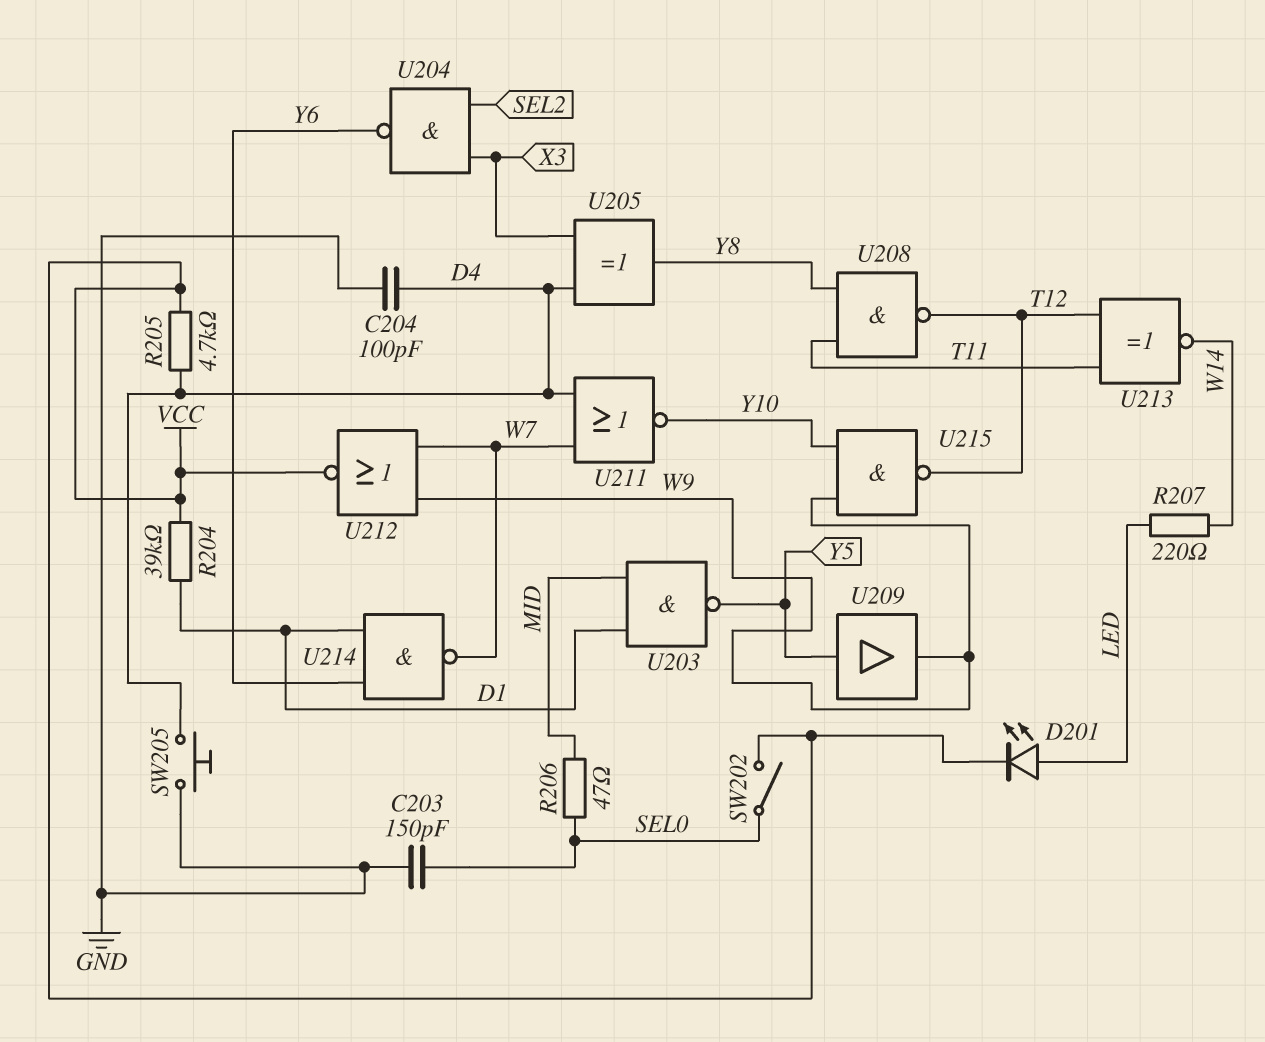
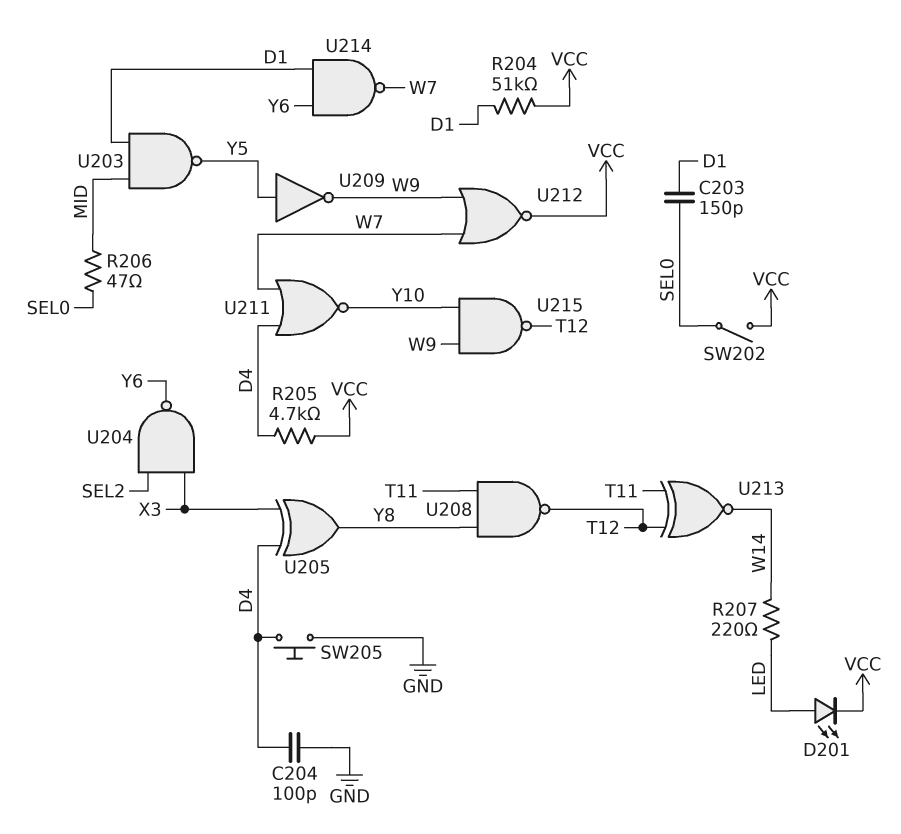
C203: 150pF (GND, SEL0) -> 150pF (D1, SEL0)
R204: 39k (D1, VCC) -> 51k (D1, VCC)
U209: buffer (in Y5, out W9) -> NOT (in Y5, out W9)

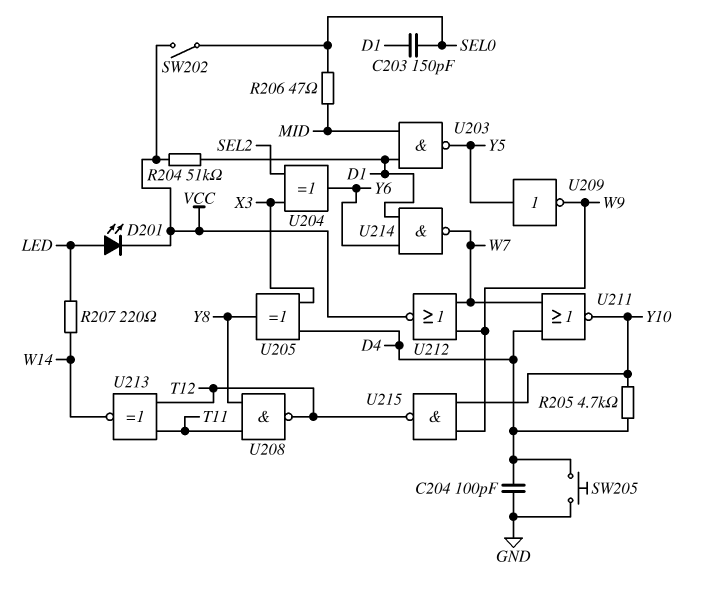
R205: 4.7k (D4, VCC) -> 4.7k (D4, Y10)
U204: NAND (in SEL2, in X3, out Y6) -> XOR (in SEL2, in X3, out Y6)

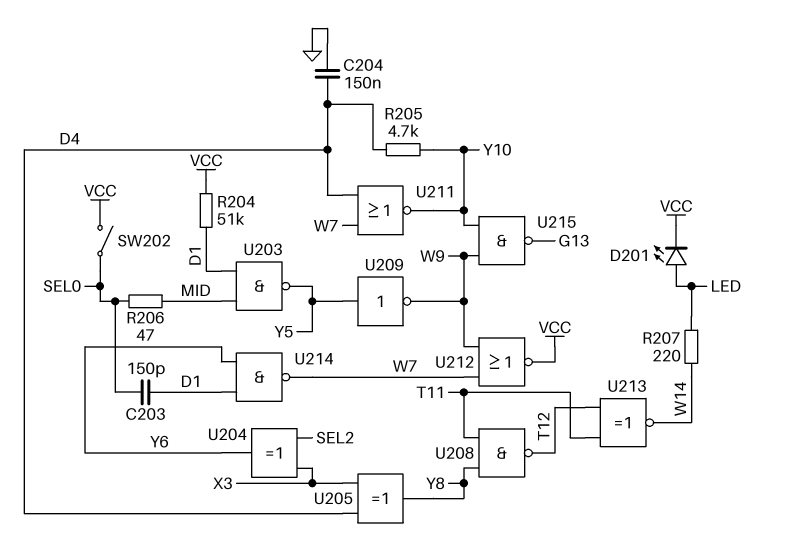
C204: 100pF (D4, GND) -> 150nF (D4, GND)
SW205: button (D4, GND) -> none
U215: NAND (in W9, in Y10, out T12) -> NAND (in W9, in Y10, out G13)

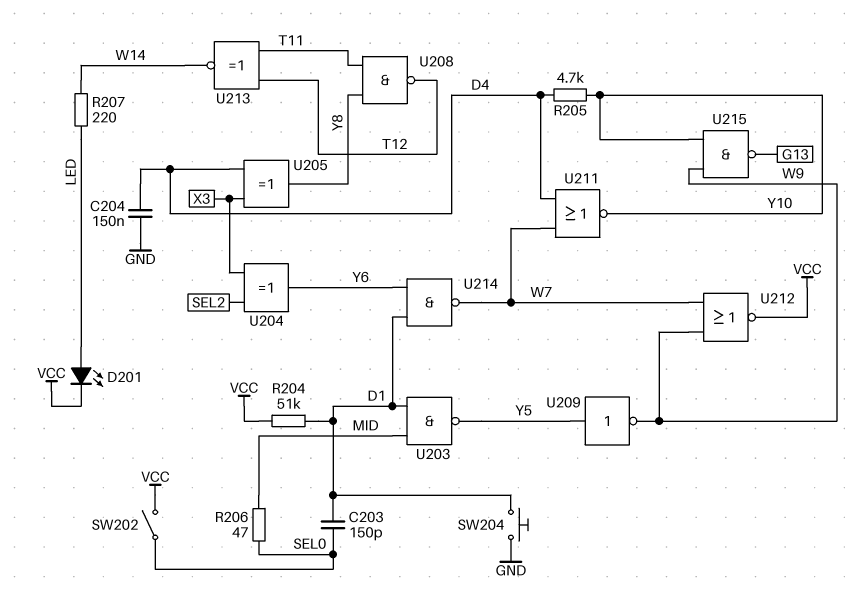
SW204: none -> button (D1, GND)

